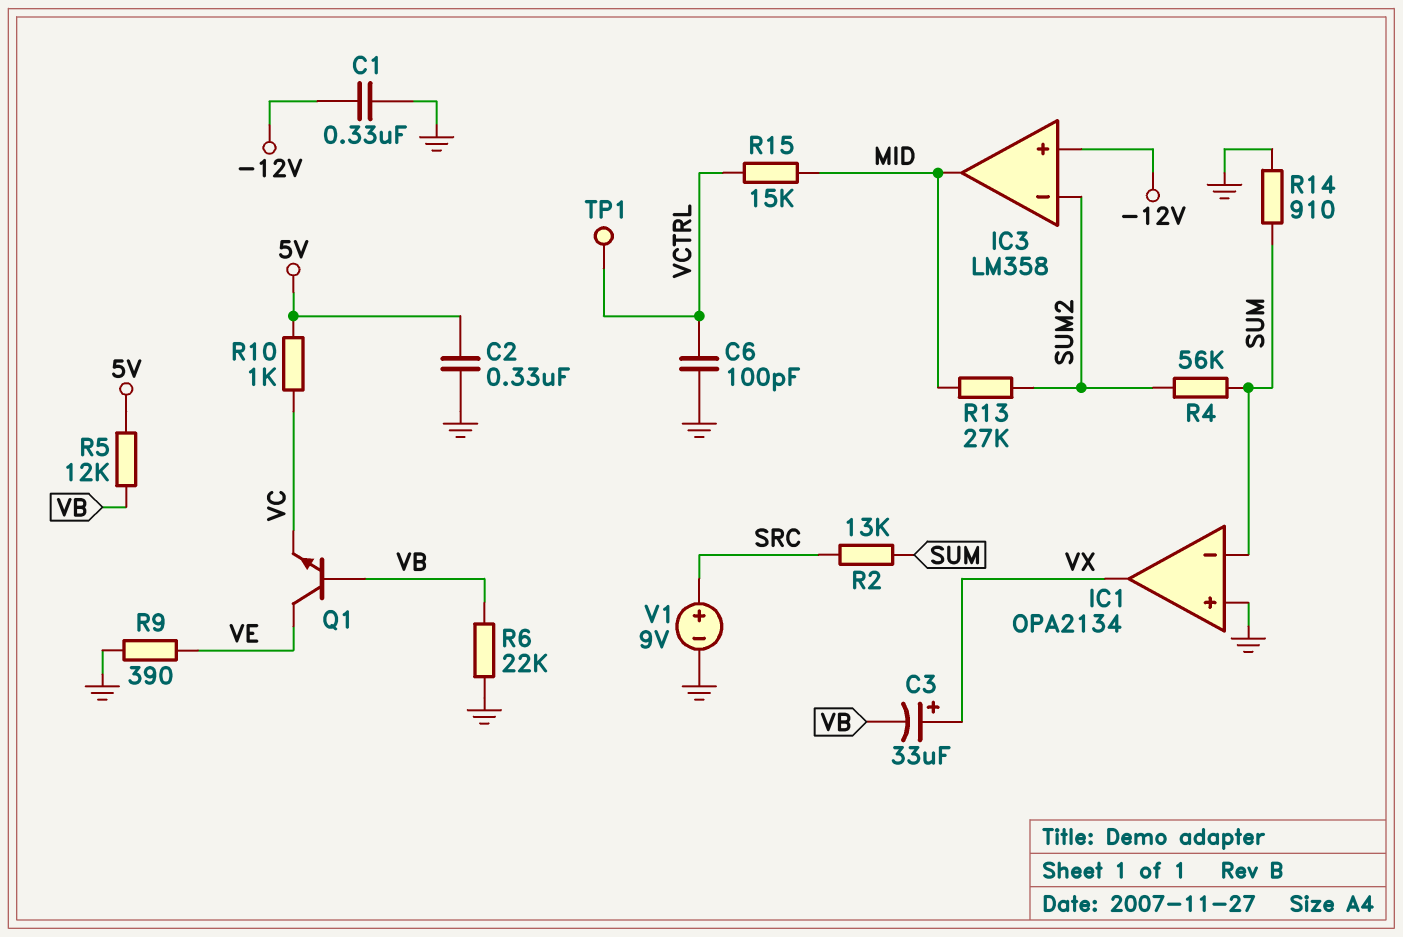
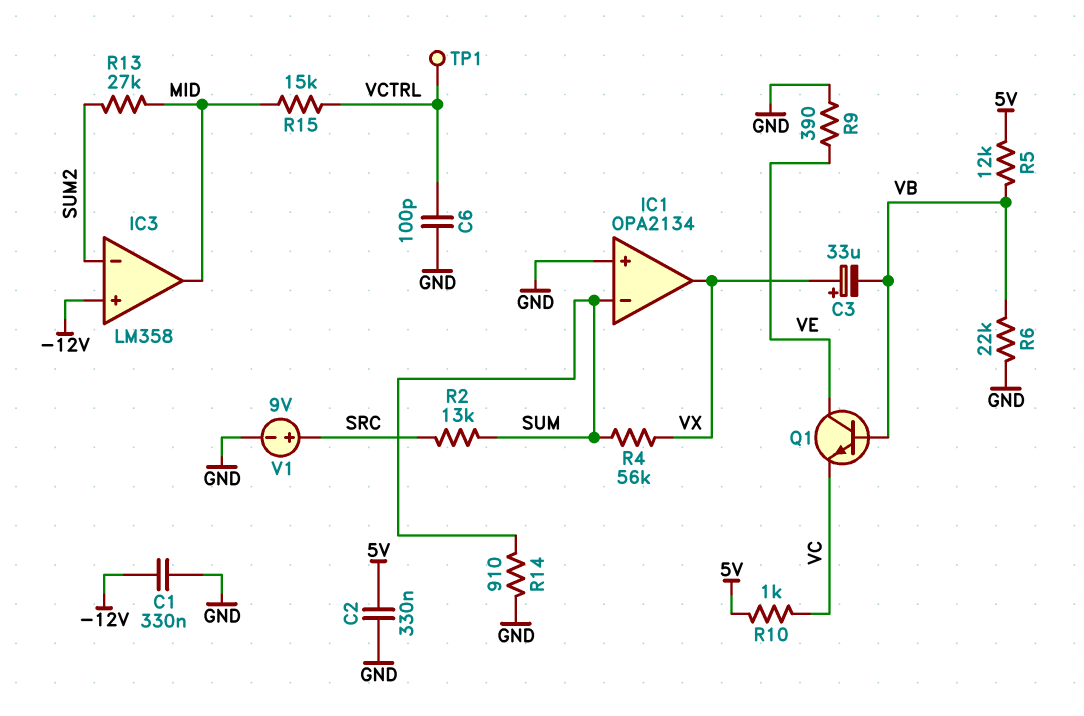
R4: 56k (SUM, SUM2) -> 56k (SUM, VX)

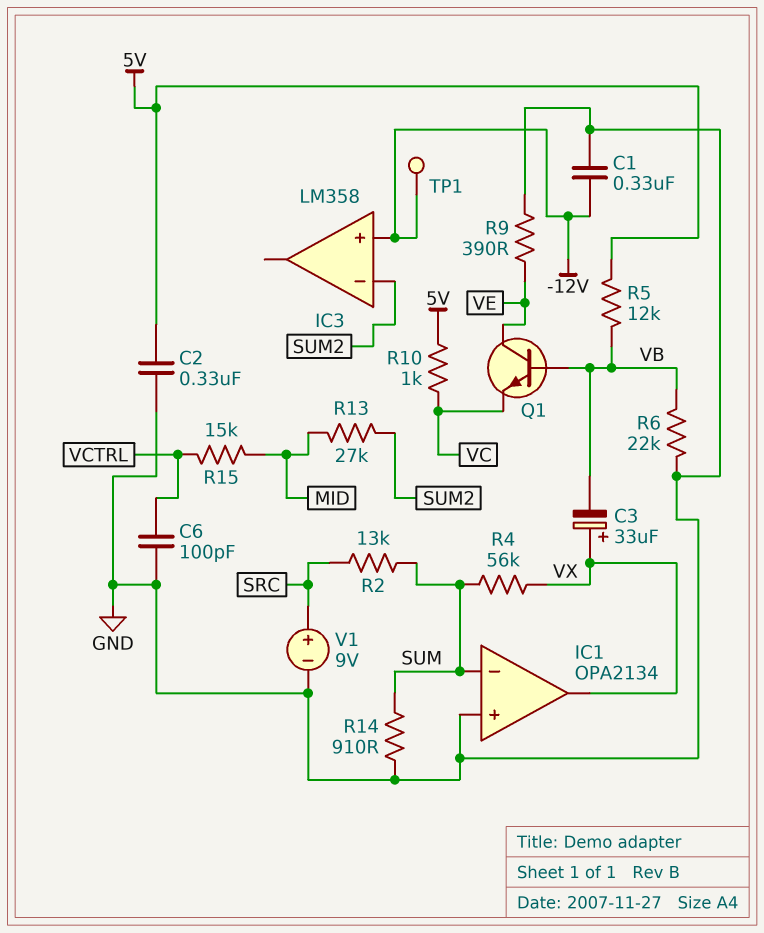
IC3 pin out: MID -> none
TP1: test point (VCTRL) -> test point (-12V)

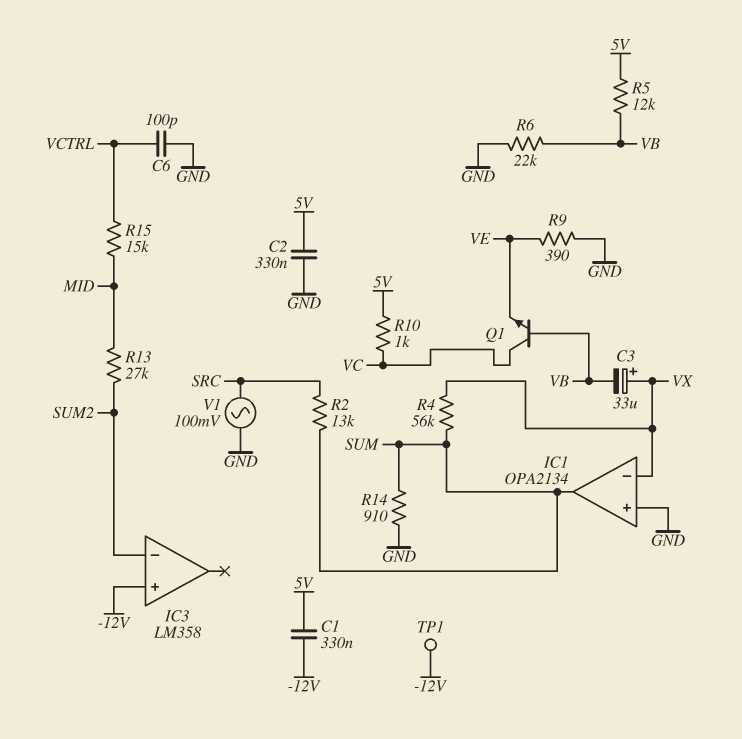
C1: 330nF (-12V, GND) -> 330nF (-12V, 5V)
IC1 pin in-: SUM -> VX
IC1 pin out: VX -> SUM
Q1: NPN (B VB, C VE, E VC) -> NPN (B VB, C VC, E VE)
V1: 9V (plus SRC, minus GND) -> AC 100mV (GND, SRC)

